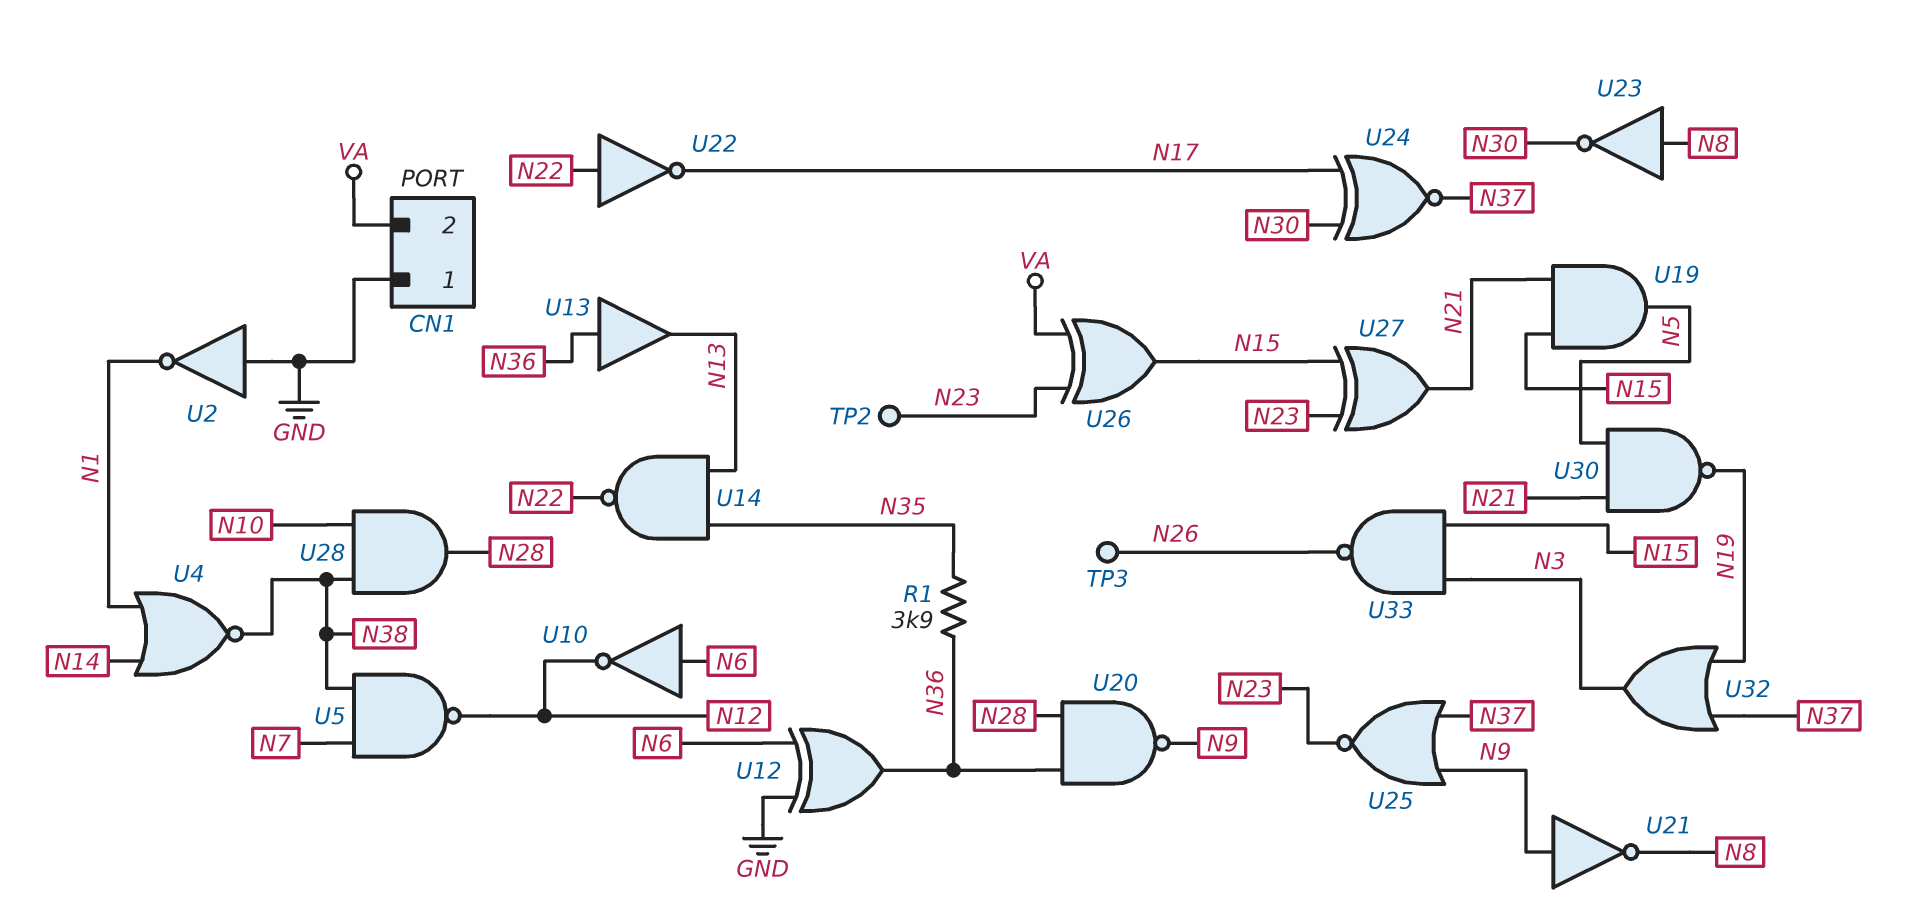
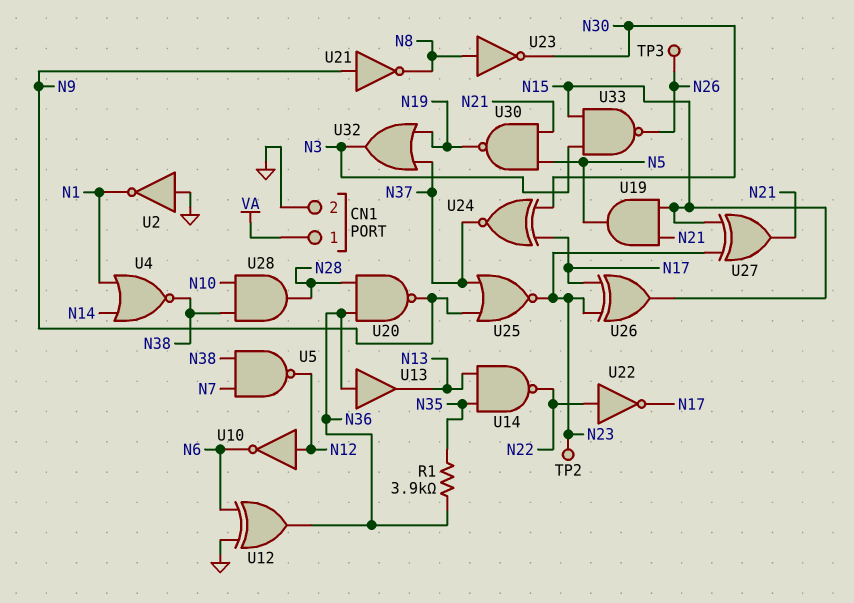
CN1 pin 1: GND -> VA
CN1 pin 2: VA -> GND
U10: NOT (in N6, out N12) -> NOT (in N12, out N6)
U26: XOR (in N23, in VA, out N15) -> XOR (in N17, in N23, out N15)

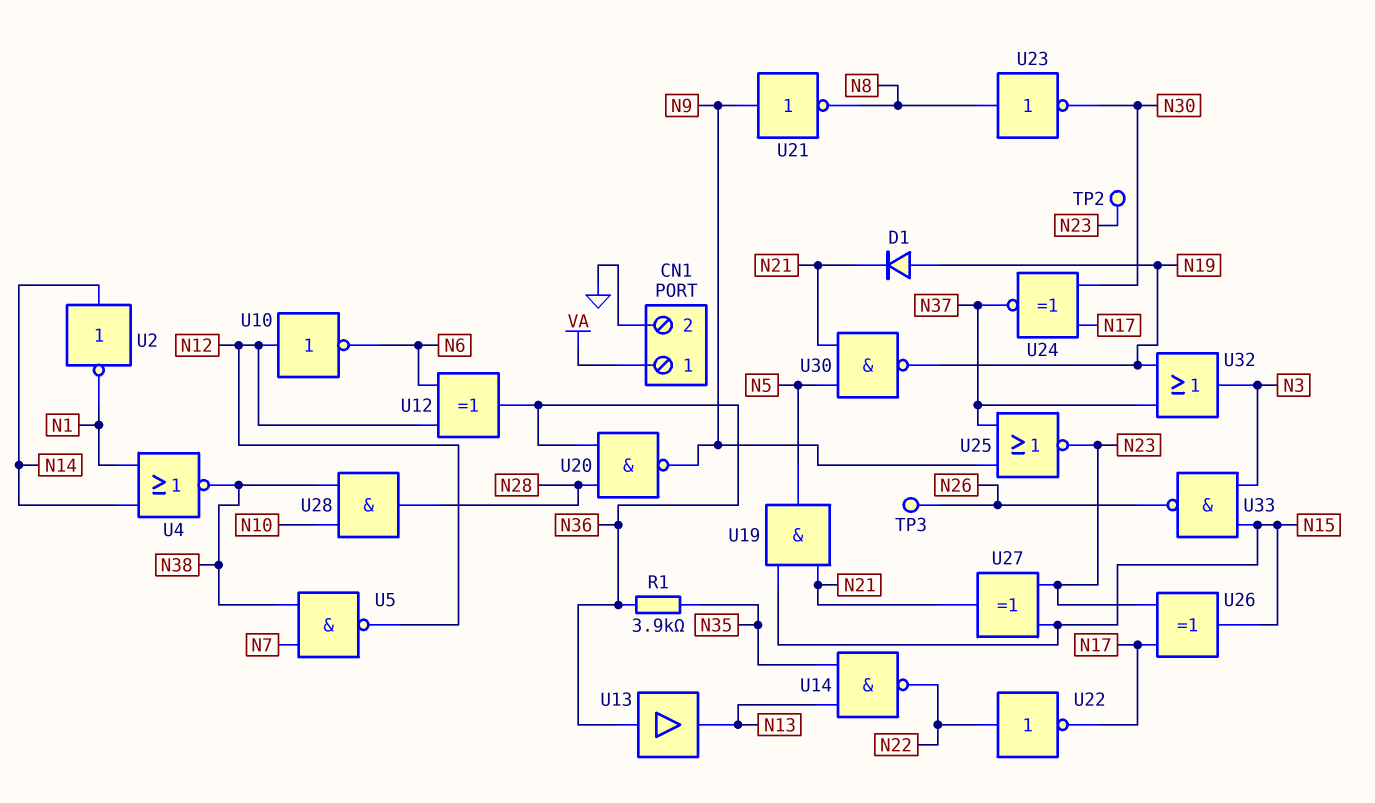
D1: none -> diode (A N19, K N21)
U2: NOT (in GND, out N1) -> NOT (in N14, out N1)
U12: XOR (in GND, in N6, out N36) -> XOR (in N6, in N12, out N36)

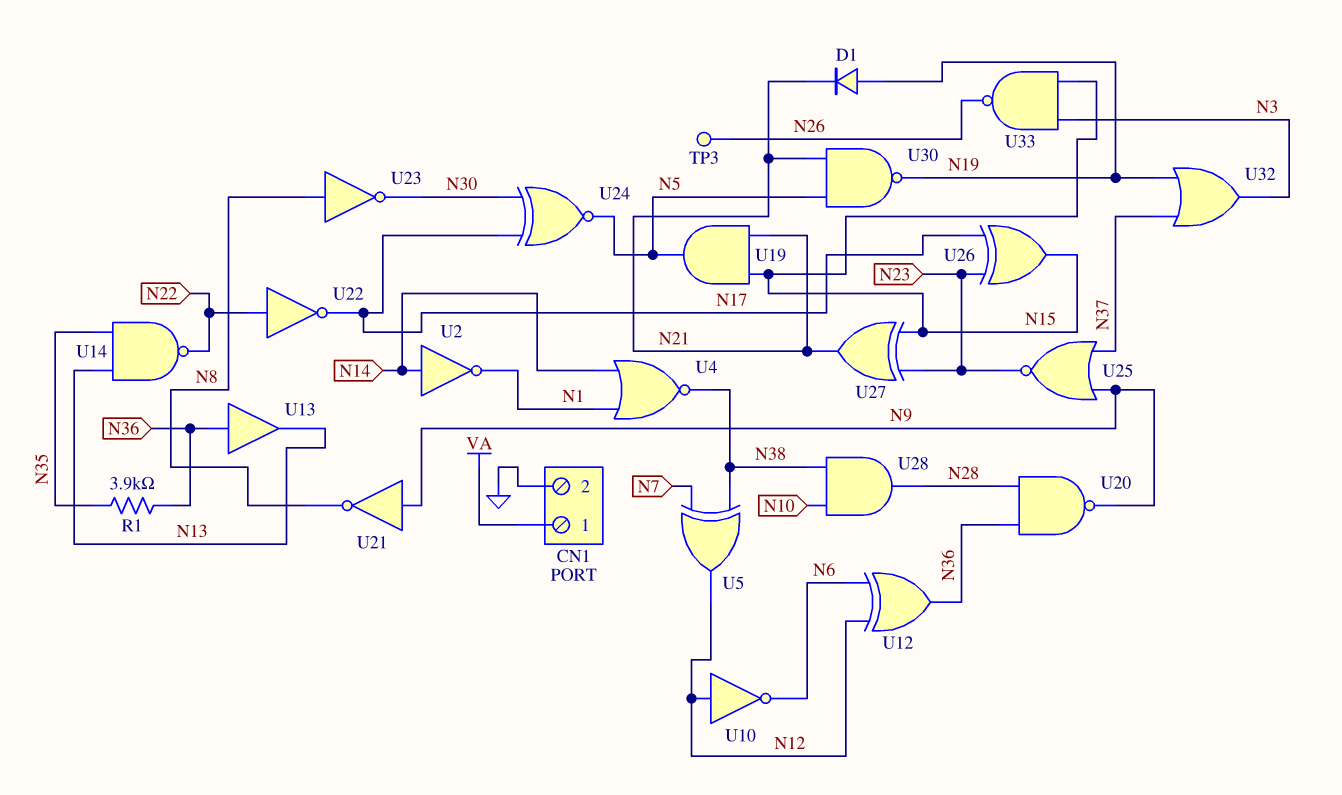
TP2: test point (N23) -> none
U5: NAND (in N7, in N38, out N12) -> XOR (in N7, in N38, out N12)
U24: XNOR (in N17, in N30, out N37) -> XNOR (in N17, in N30, out N5)

